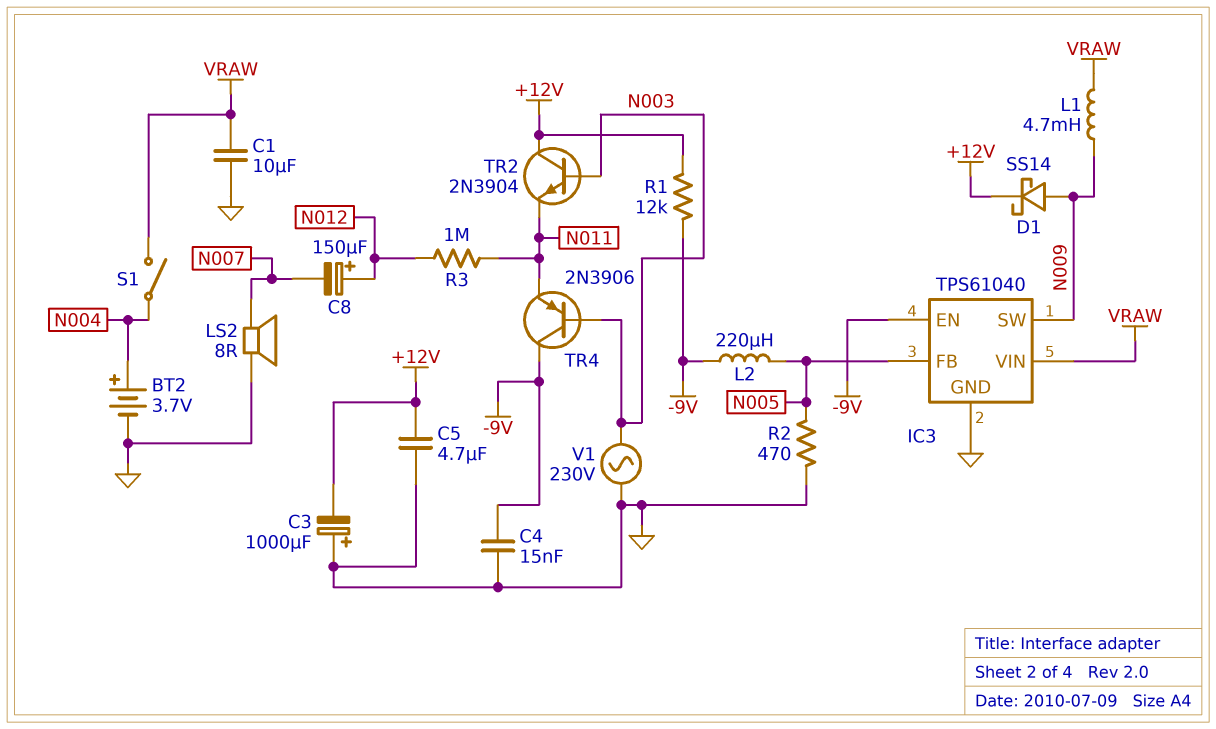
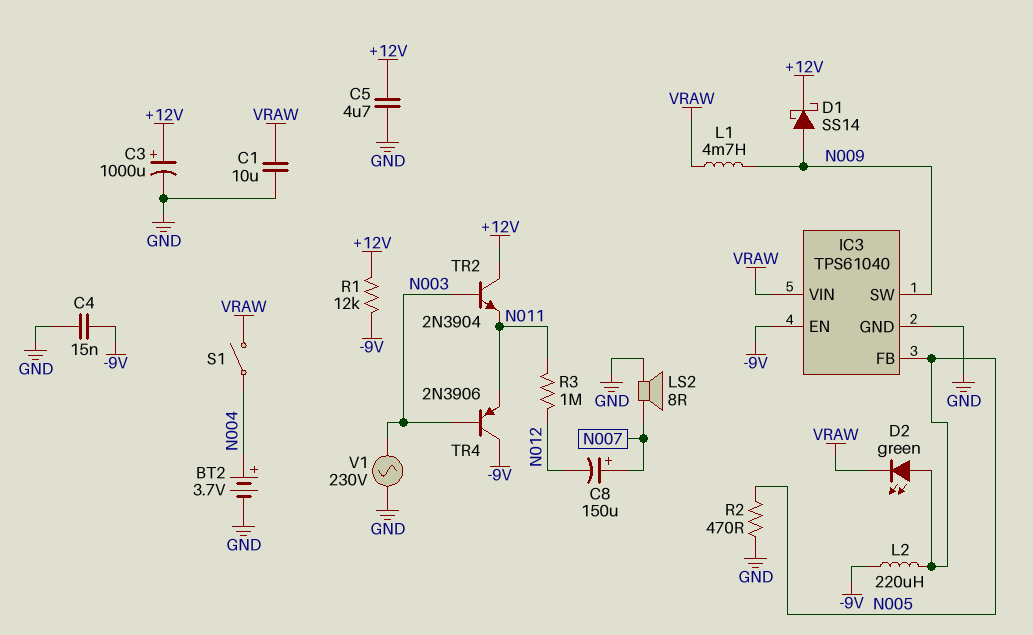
C3: 1000uF (plus GND, minus +12V) -> 1000uF (plus +12V, minus GND)
C8: 150uF (plus N012, minus N007) -> 150uF (plus N007, minus N012)
D2: none -> LED green (A N005, K VRAW)

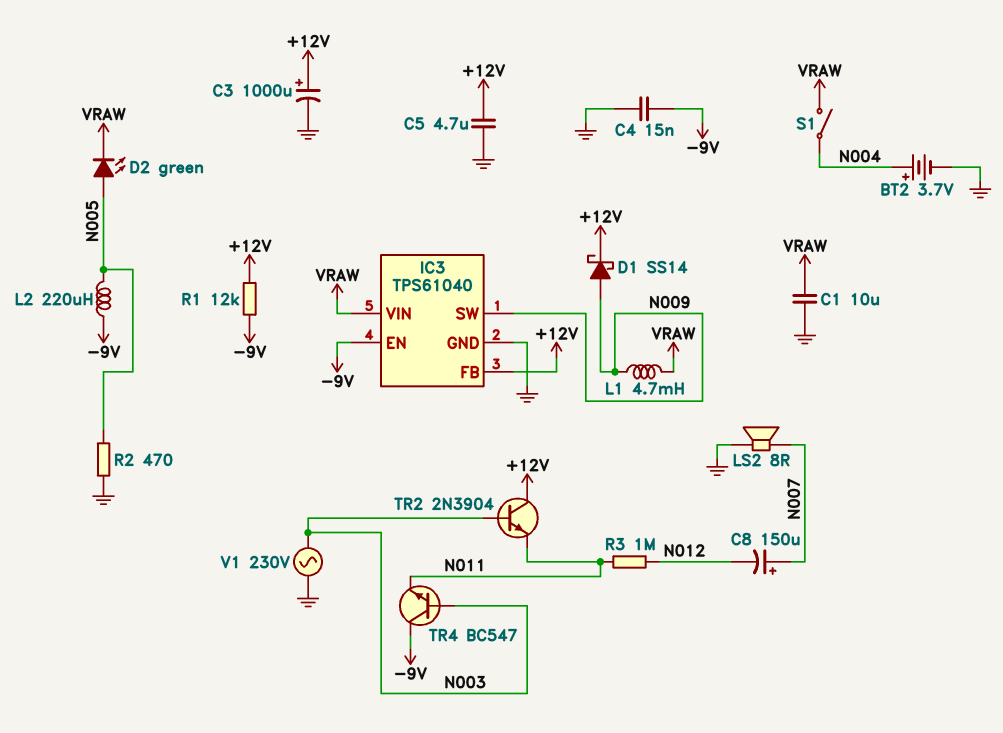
IC3 pin FB: N005 -> +12V
TR4: PNP 2N3906 (B N003, C -9V, E N011) -> NPN BC547 (B N003, C -9V, E N011)

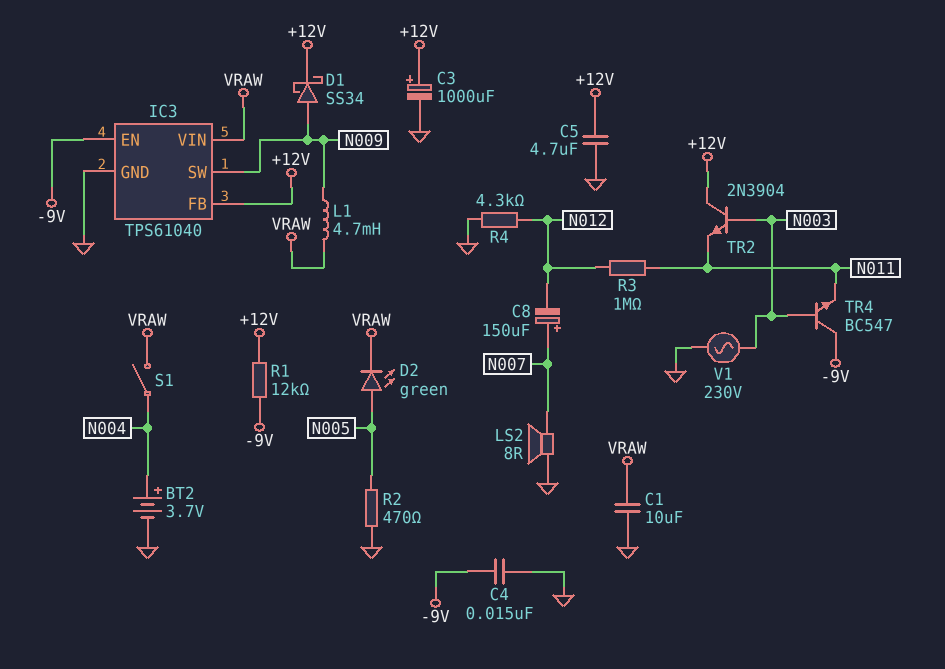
D1: schottky SS14 (A N009, K +12V) -> schottky SS34 (A N009, K +12V)
L2: 220uH (-9V, N005) -> none
R4: none -> 4.3k (GND, N012)

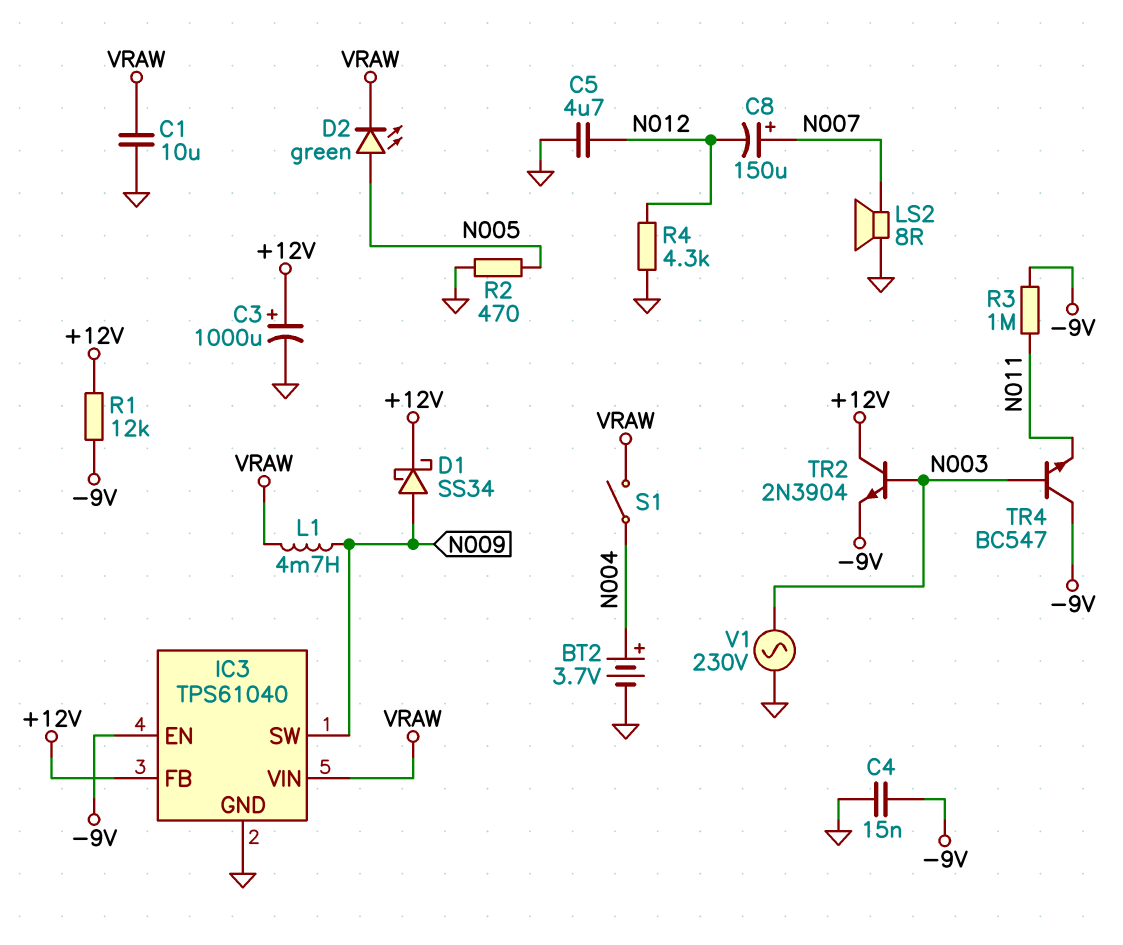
C5: 4.7uF (+12V, GND) -> 4.7uF (GND, N012)
R3: 1M (N011, N012) -> 1M (-9V, N011)
TR2: NPN 2N3904 (B N003, C +12V, E N011) -> NPN 2N3904 (B N003, C +12V, E -9V)

